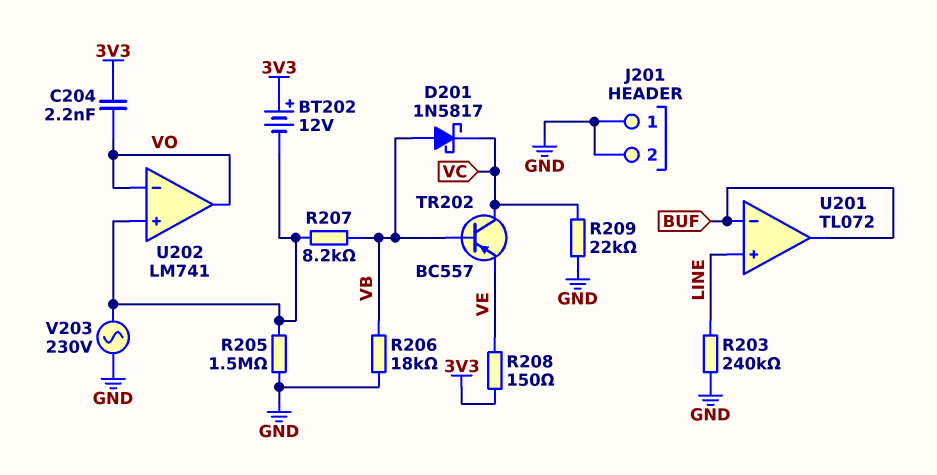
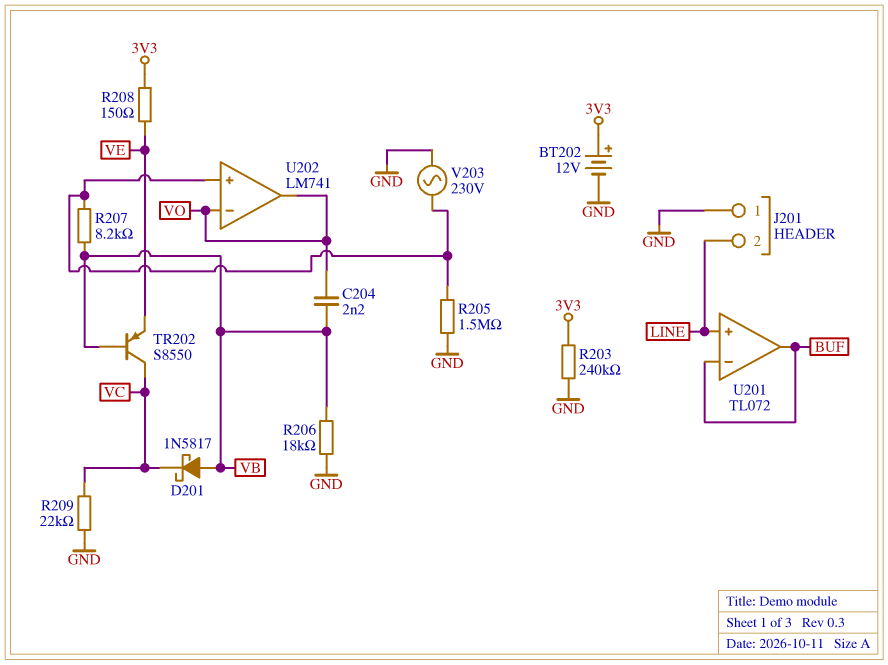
BT202: 12V (plus 3V3, minus U202/in+) -> 12V (plus 3V3, minus GND)
C204: 2.2nF (3V3, VO) -> 2.2nF (VB, VO)
J201 pin 2: GND -> LINE
R203: 240k (GND, LINE) -> 240k (3V3, GND)
TR202: PNP BC557 (B VB, C VC, E VE) -> PNP S8550 (B VB, C VC, E VE)

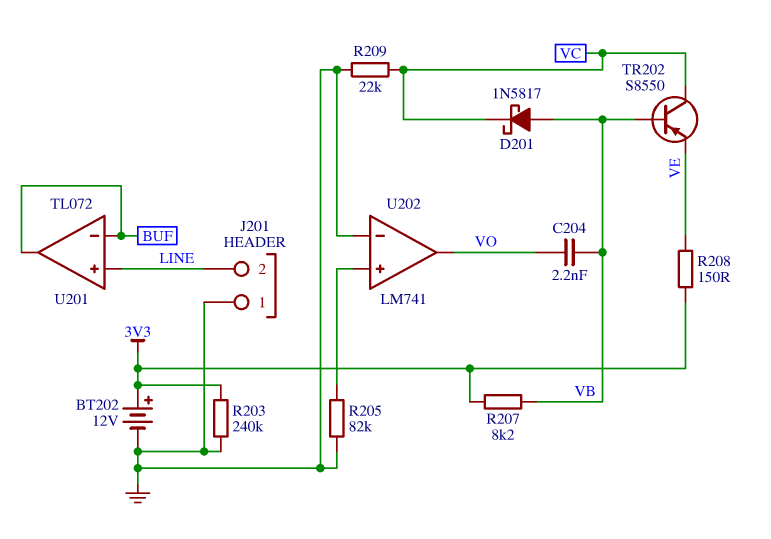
R205: 1.5M (GND, U202/in+) -> 82k (GND, U202/in+)
R206: 18k (GND, VB) -> none
R207: 8.2k (U202/in+, VB) -> 8.2k (3V3, VB)
U202 pin in-: VO -> GND
V203: AC 230V (GND, U202/in+) -> none

